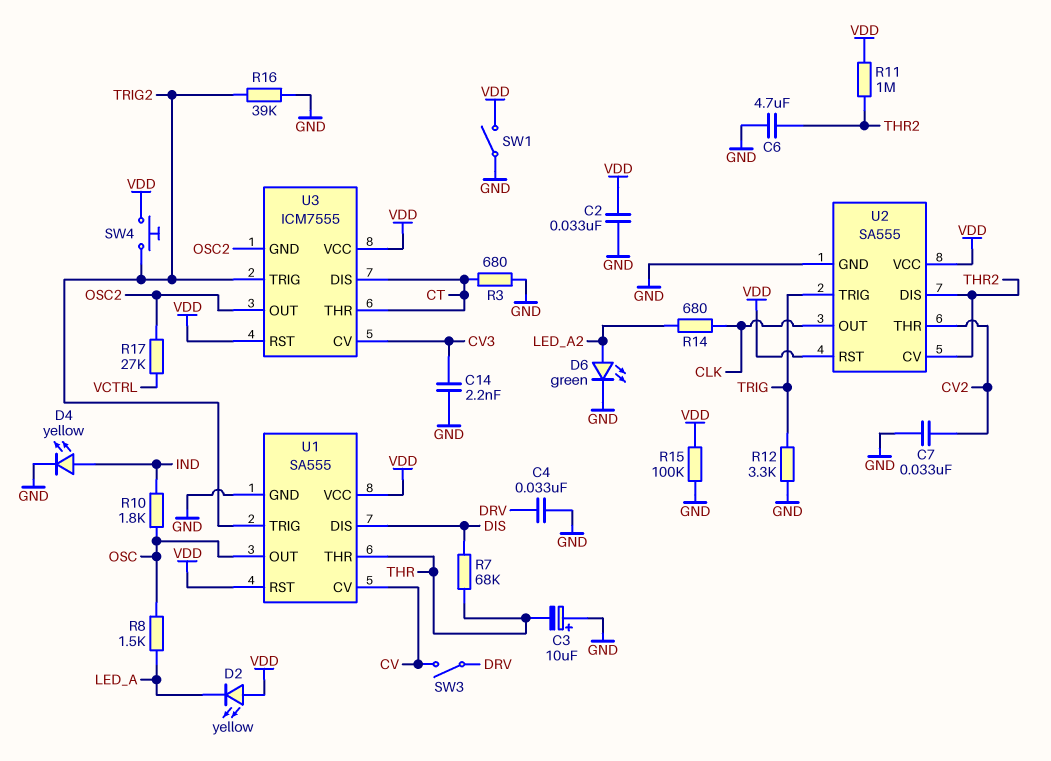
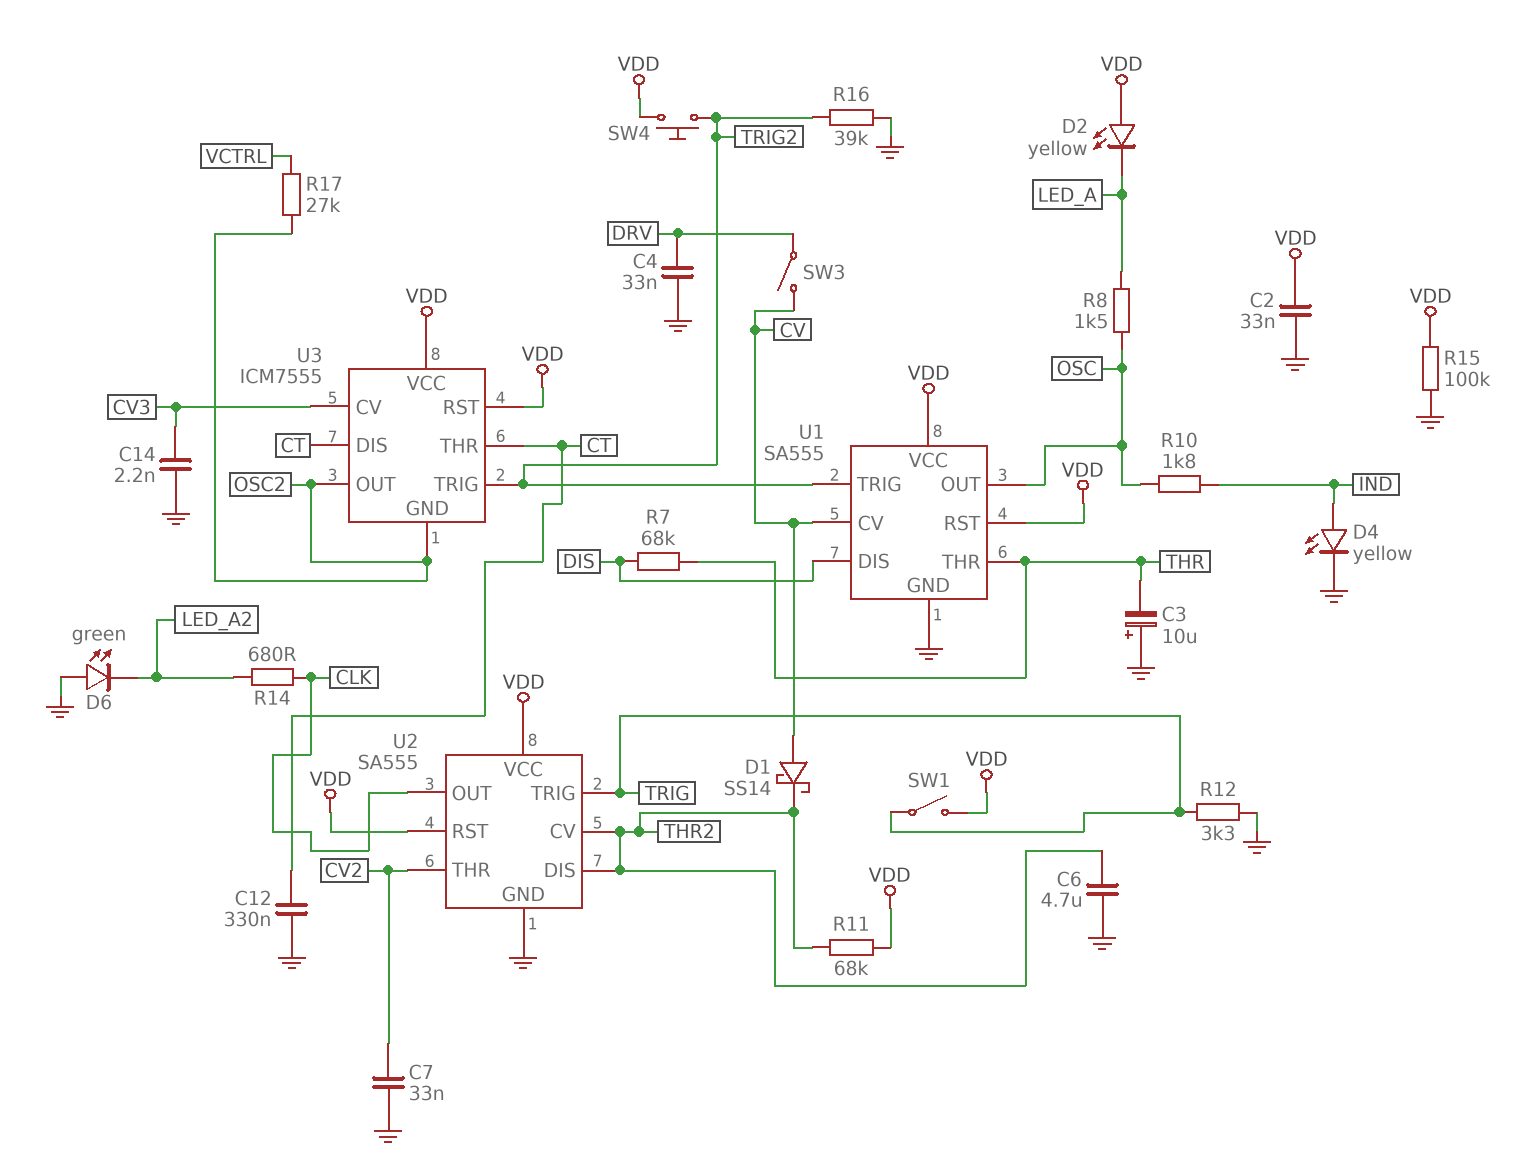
C12: none -> 330nF (CT, GND)
D1: none -> schottky SS14 (A CV, K THR2)
D6: LED green (A LED_A2, K GND) -> LED green (A GND, K LED_A2)
R3: 680 (CT, GND) -> none
R11: 1M (THR2, VDD) -> 68k (THR2, VDD)
SW1: switch (GND, VDD) -> switch (TRIG, VDD)

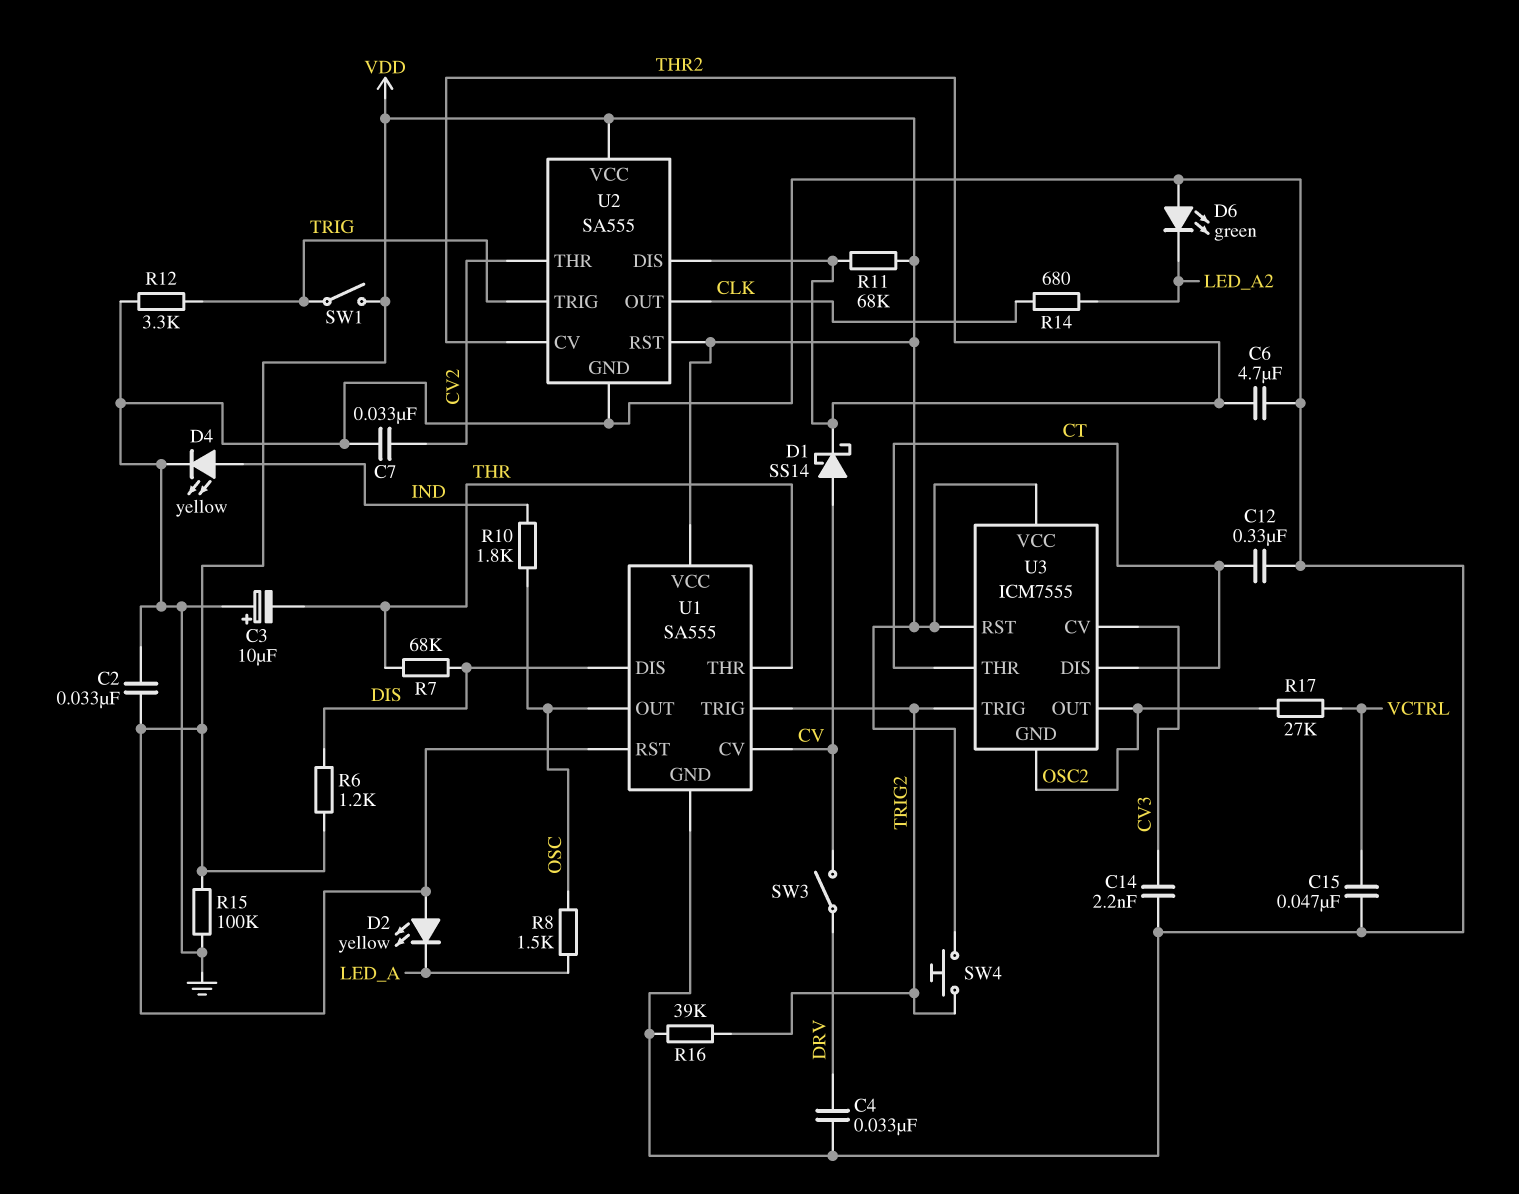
C15: none -> 47nF (GND, VCTRL)
R6: none -> 1.2k (DIS, VDD)

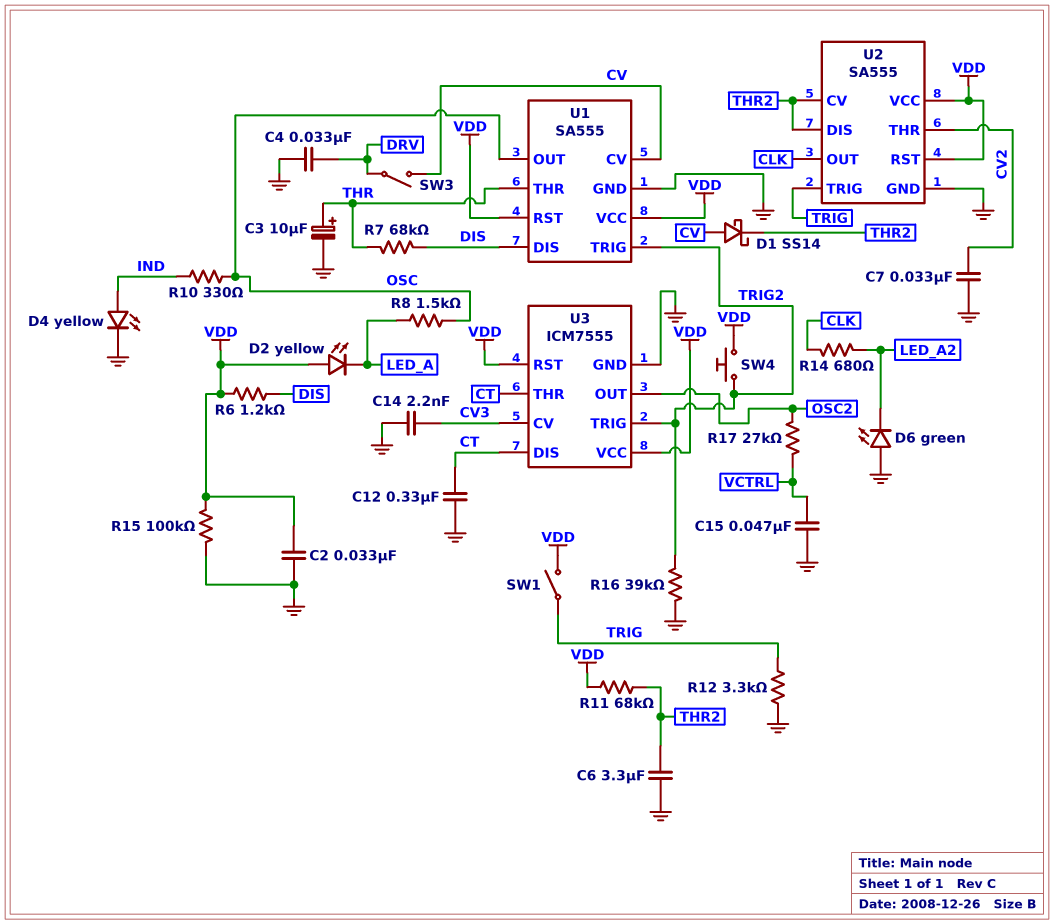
C3: 10uF (plus GND, minus THR) -> 10uF (plus THR, minus GND)
C6: 4.7uF (GND, THR2) -> 3.3uF (GND, THR2)
R10: 1.8k (IND, OSC) -> 330 (IND, OSC)
U3 pin GND: OSC2 -> GND

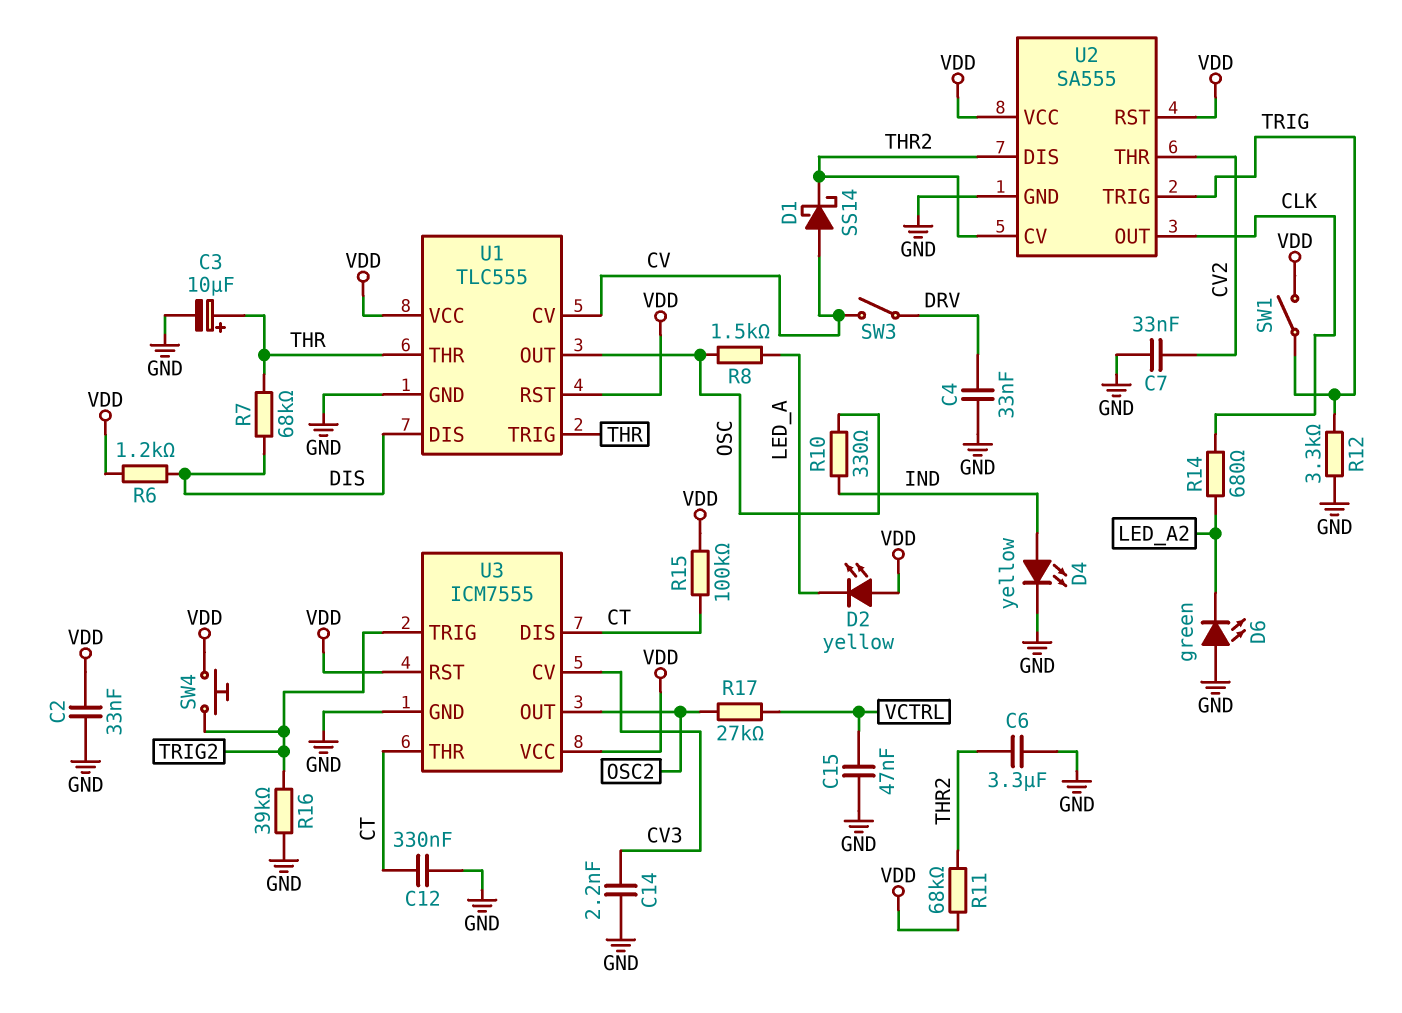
R15: 100k (GND, VDD) -> 100k (CT, VDD)
U1: SA555 -> TLC555
U1 pin TRIG: TRIG2 -> THR

